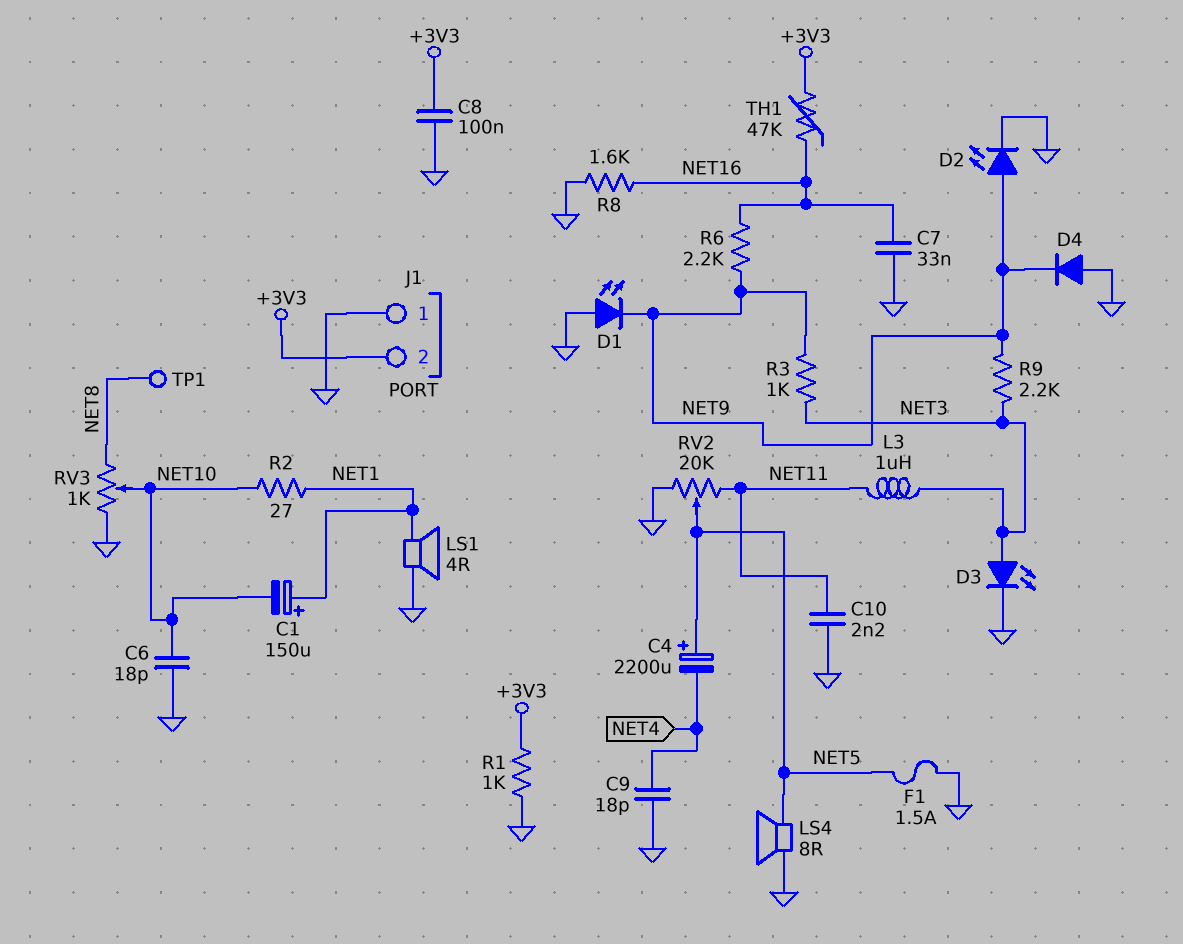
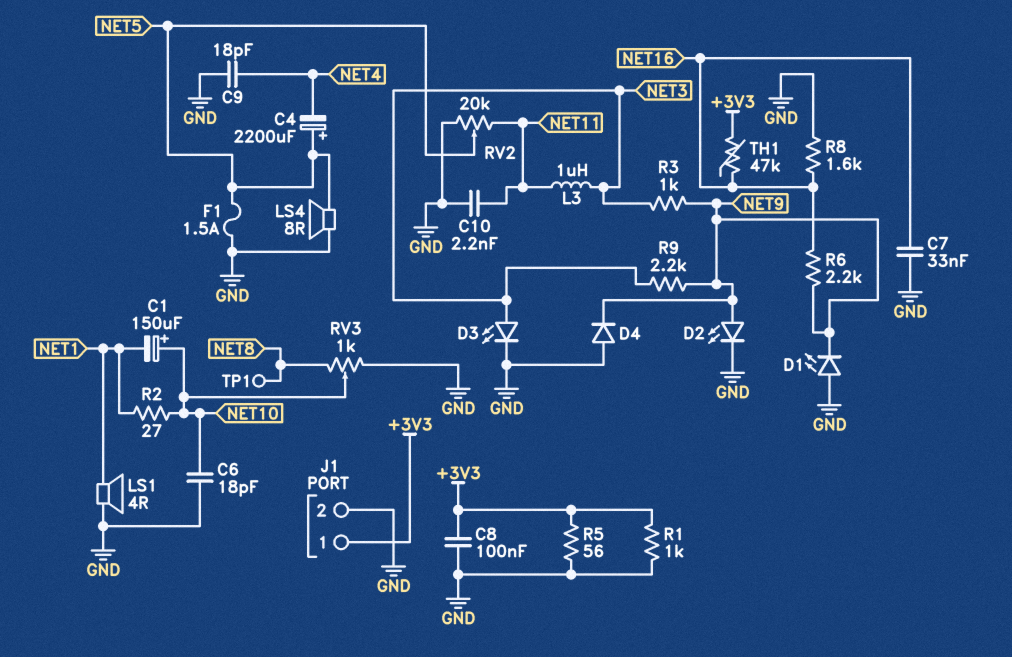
C1: 150uF (plus NET1, minus NET10) -> 150uF (plus NET10, minus NET1)
J1 pin 1: GND -> +3V3
J1 pin 2: +3V3 -> GND
R5: none -> 56 (+3V3, GND)

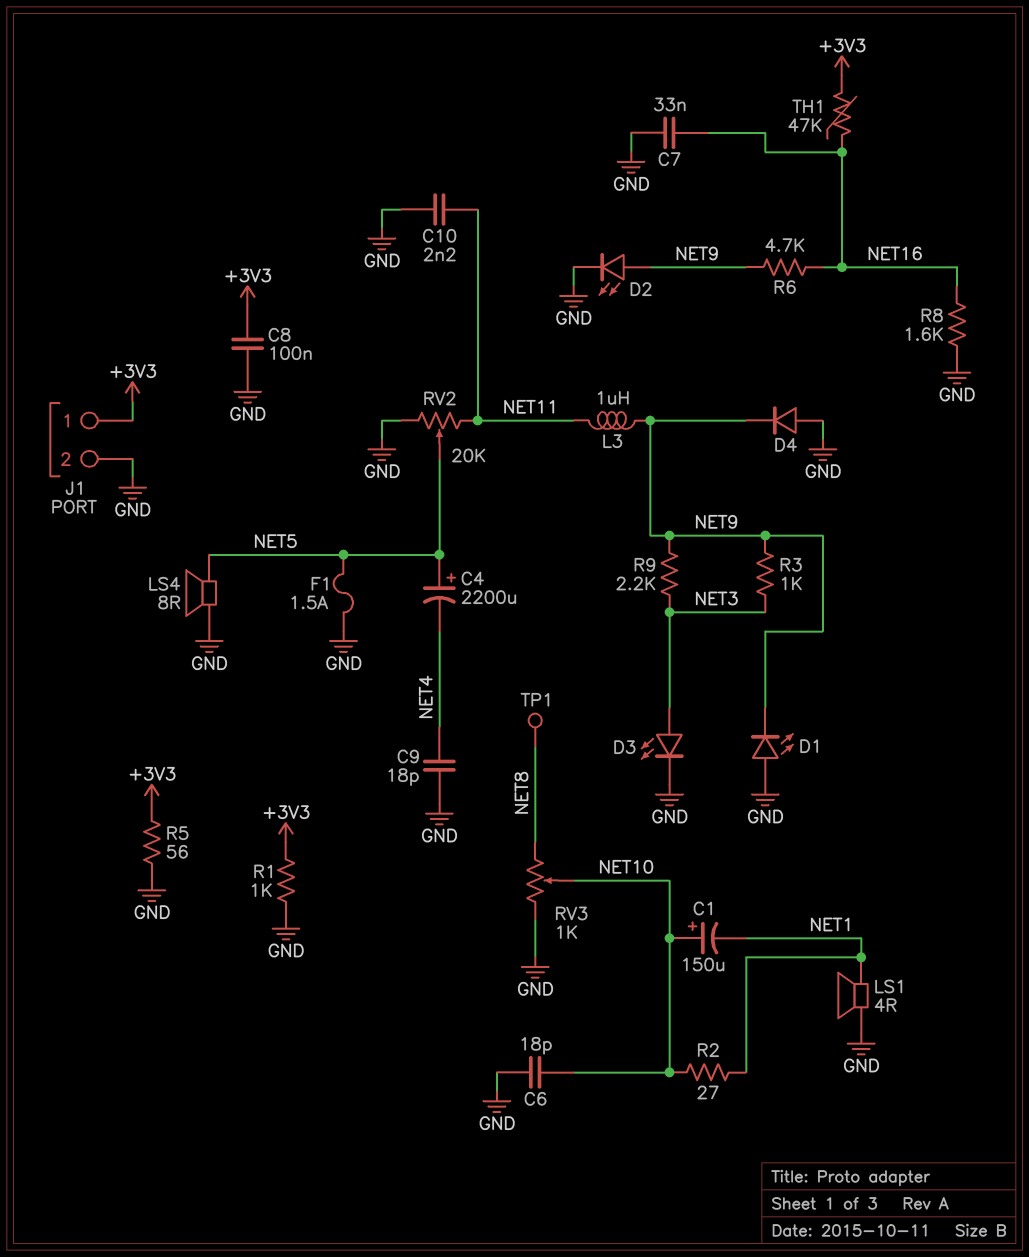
L3: 1uH (NET3, NET11) -> 1uH (NET9, NET11)
R6: 2.2k (NET9, NET16) -> 4.7k (NET9, NET16)

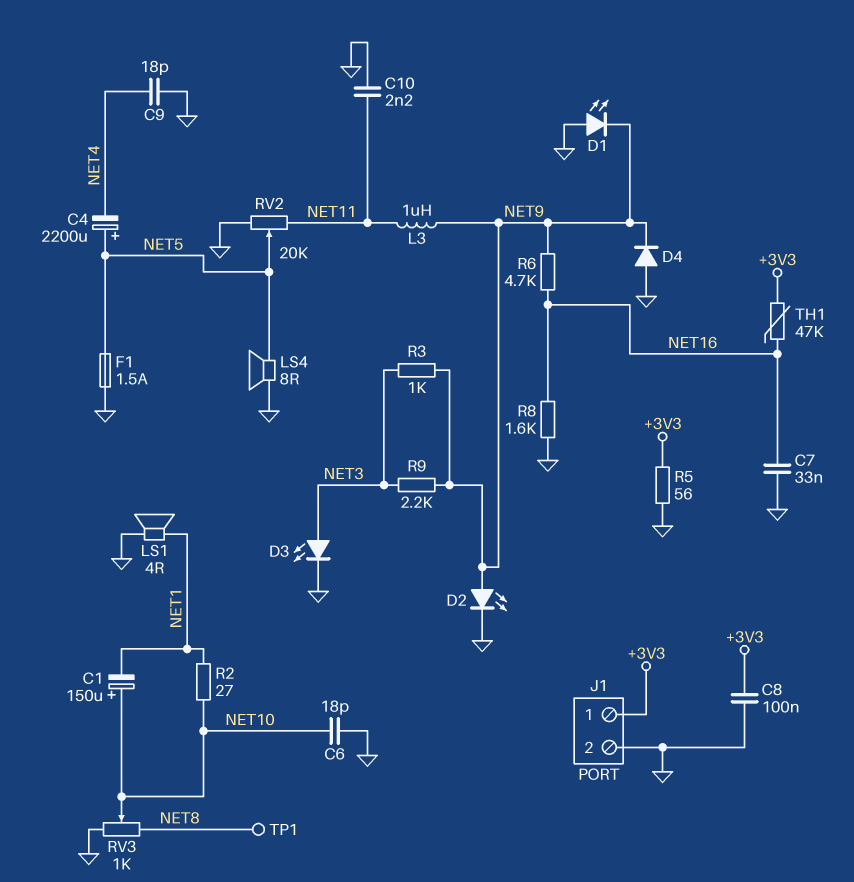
R1: 1k (+3V3, GND) -> none

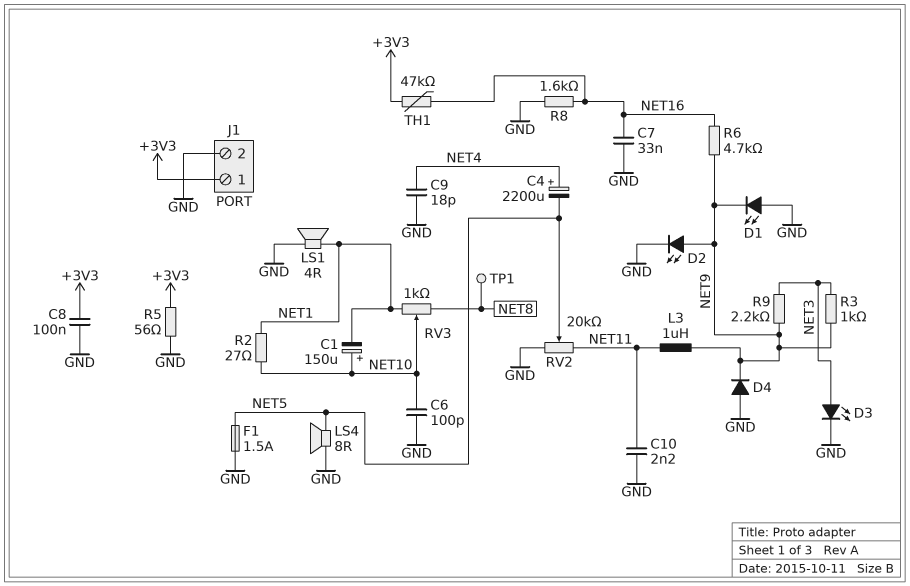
C4: 2200uF (plus NET5, minus NET4) -> 2200uF (plus NET4, minus NET5)
C6: 18pF (GND, NET10) -> 100pF (GND, NET10)
RV3: 1k (GND, NET8, wiper NET10) -> 1k (NET1, NET8, wiper NET10)

